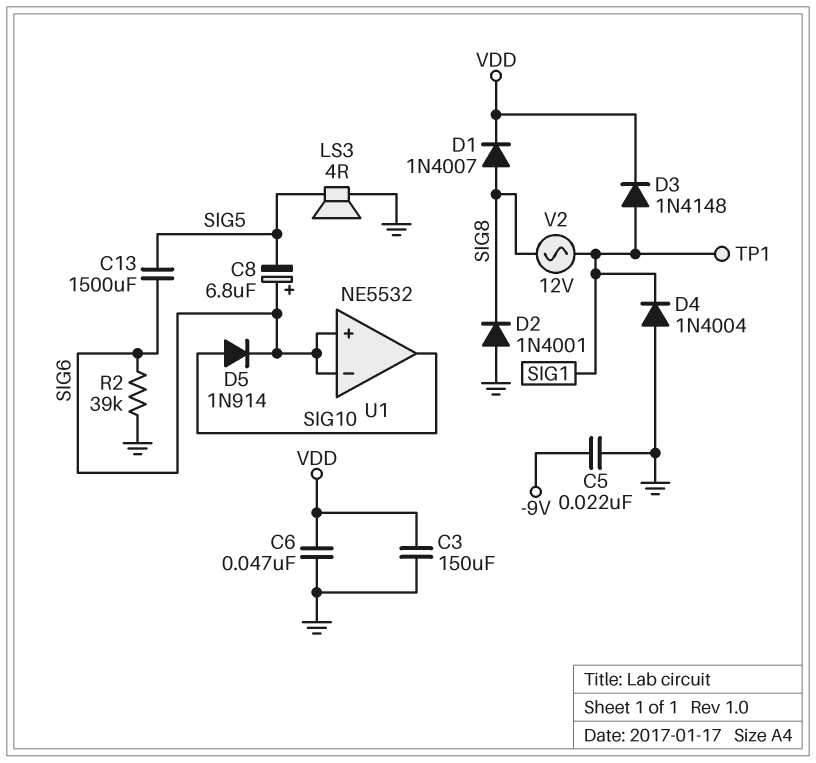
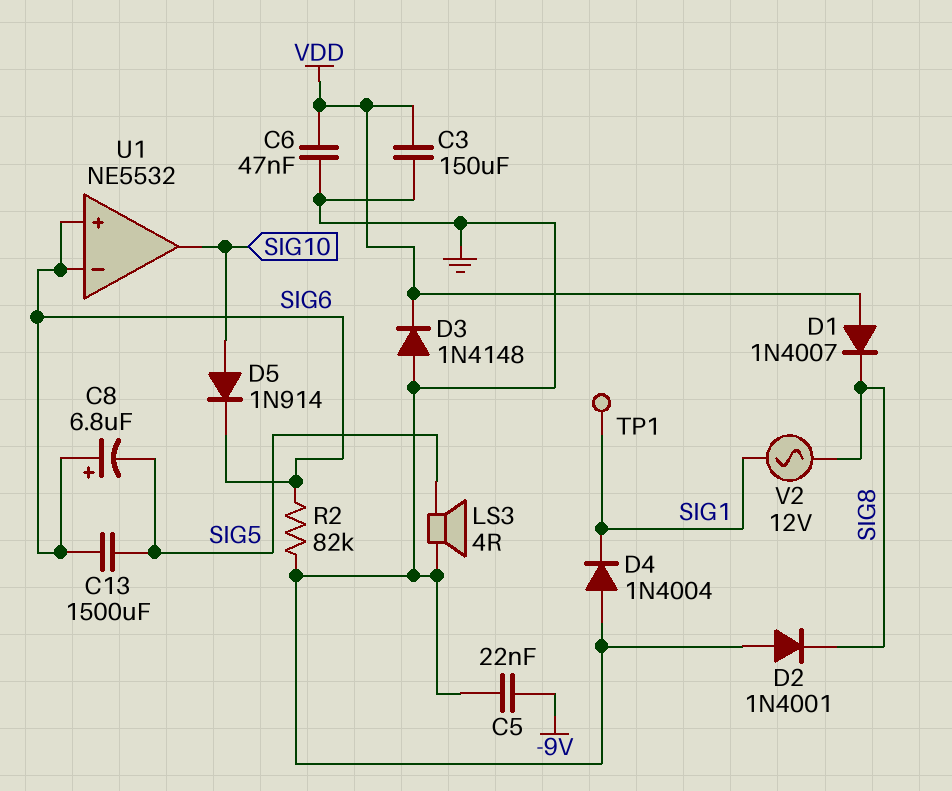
D1: diode 1N4007 (A SIG8, K VDD) -> diode 1N4007 (A VDD, K SIG8)
D3: diode 1N4148 (A SIG1, K VDD) -> diode 1N4148 (A GND, K VDD)
R2: 39k (GND, SIG6) -> 82k (GND, SIG6)

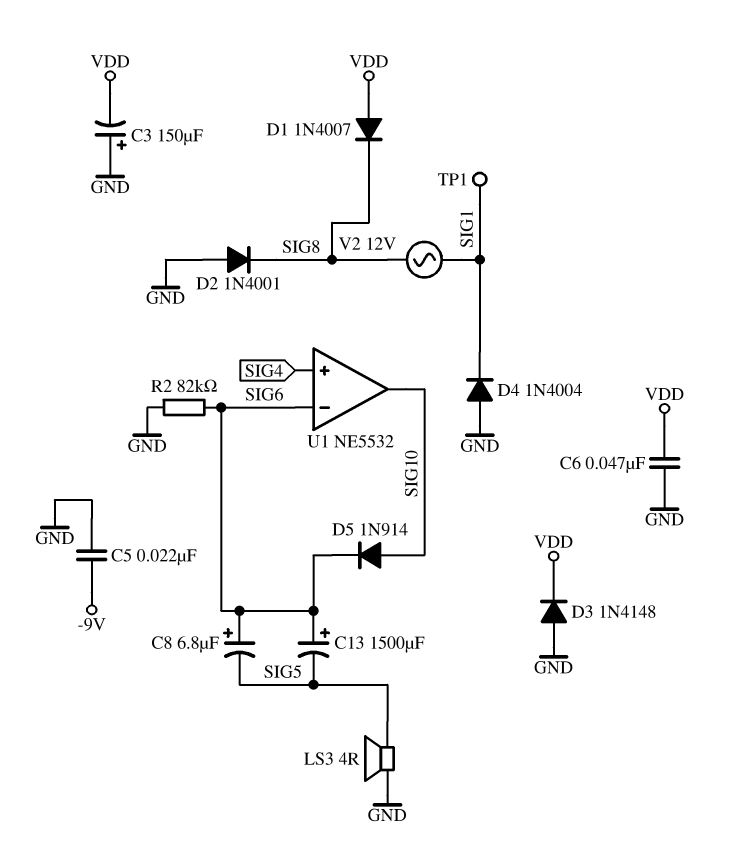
C3: 150uF (GND, VDD) -> 150uF (plus GND, minus VDD)
C13: 1500uF (SIG5, SIG6) -> 1500uF (plus SIG6, minus SIG5)
U1 pin in+: SIG6 -> SIG4

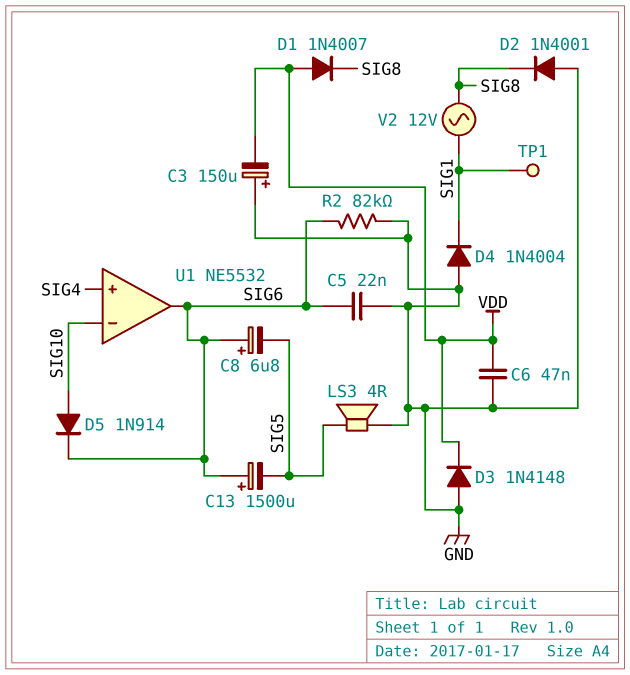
C5: 22nF (-9V, GND) -> 22nF (GND, SIG6)
U1 pin in-: SIG6 -> SIG10
U1 pin out: SIG10 -> SIG6

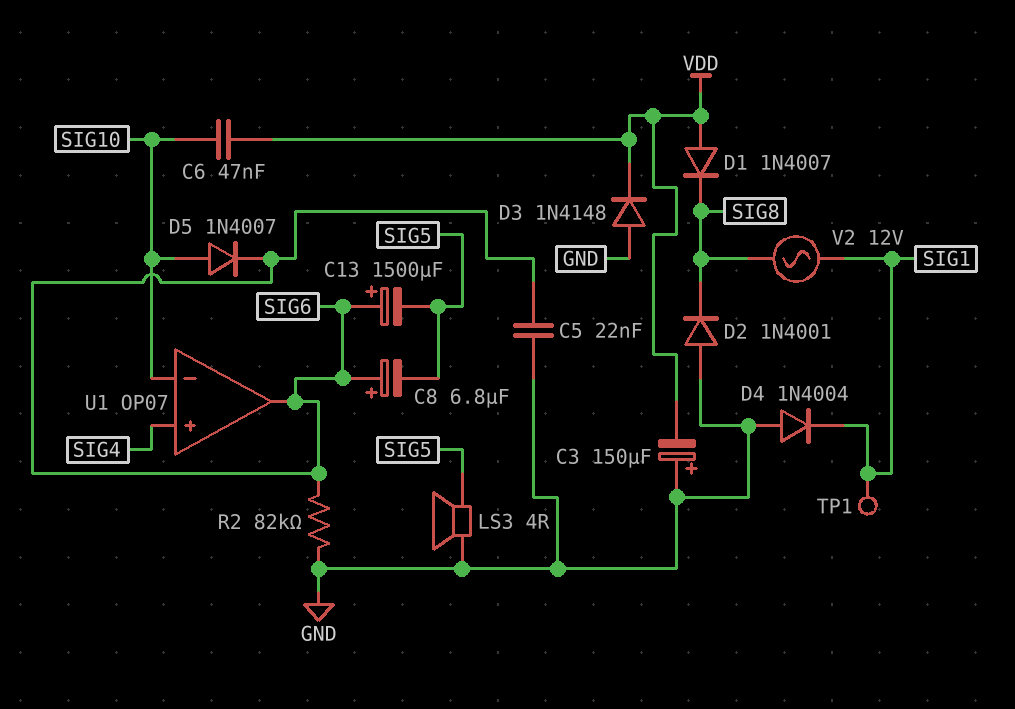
C6: 47nF (GND, VDD) -> 47nF (SIG10, VDD)
D5: diode 1N914 (A SIG10, K SIG6) -> diode 1N4007 (A SIG10, K SIG6)
U1: NE5532 -> OP07

